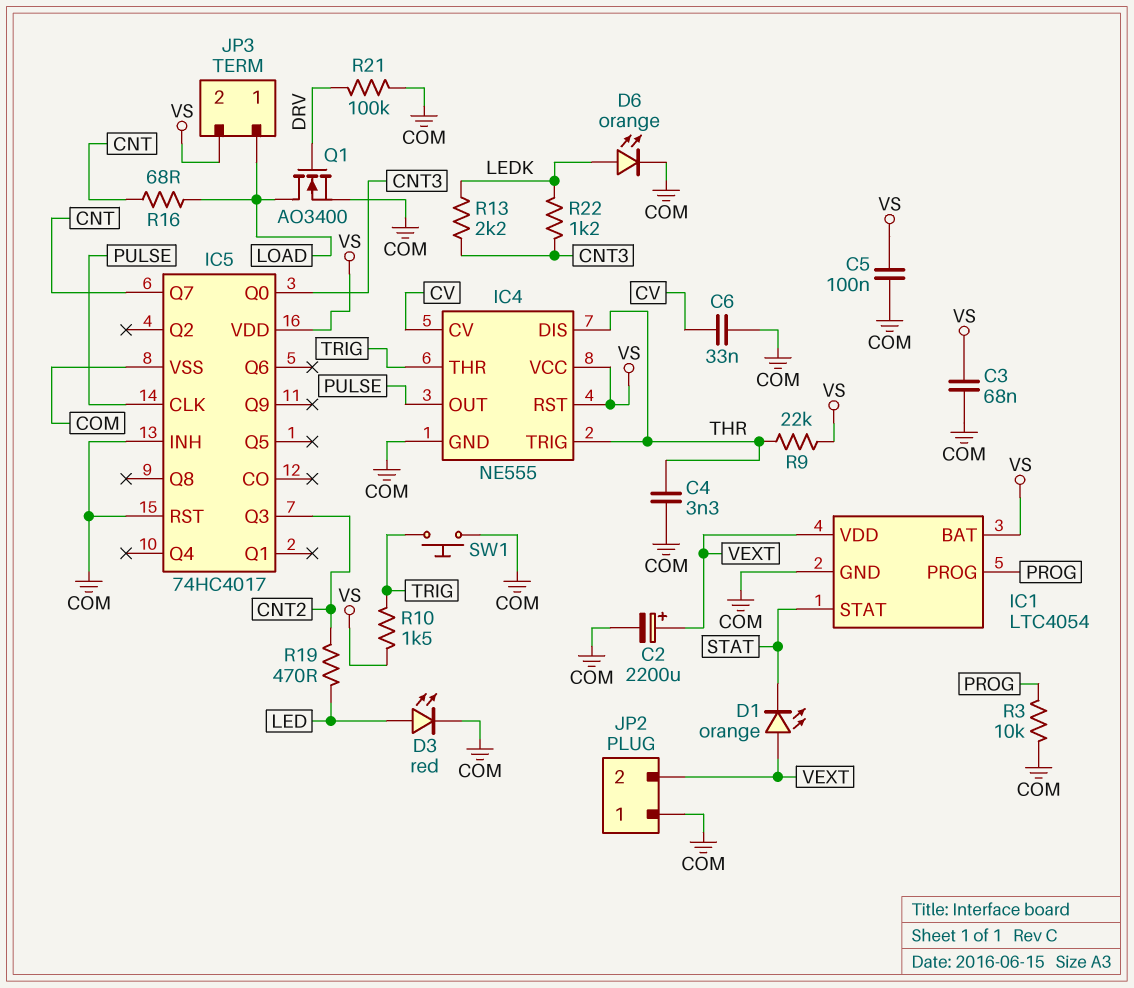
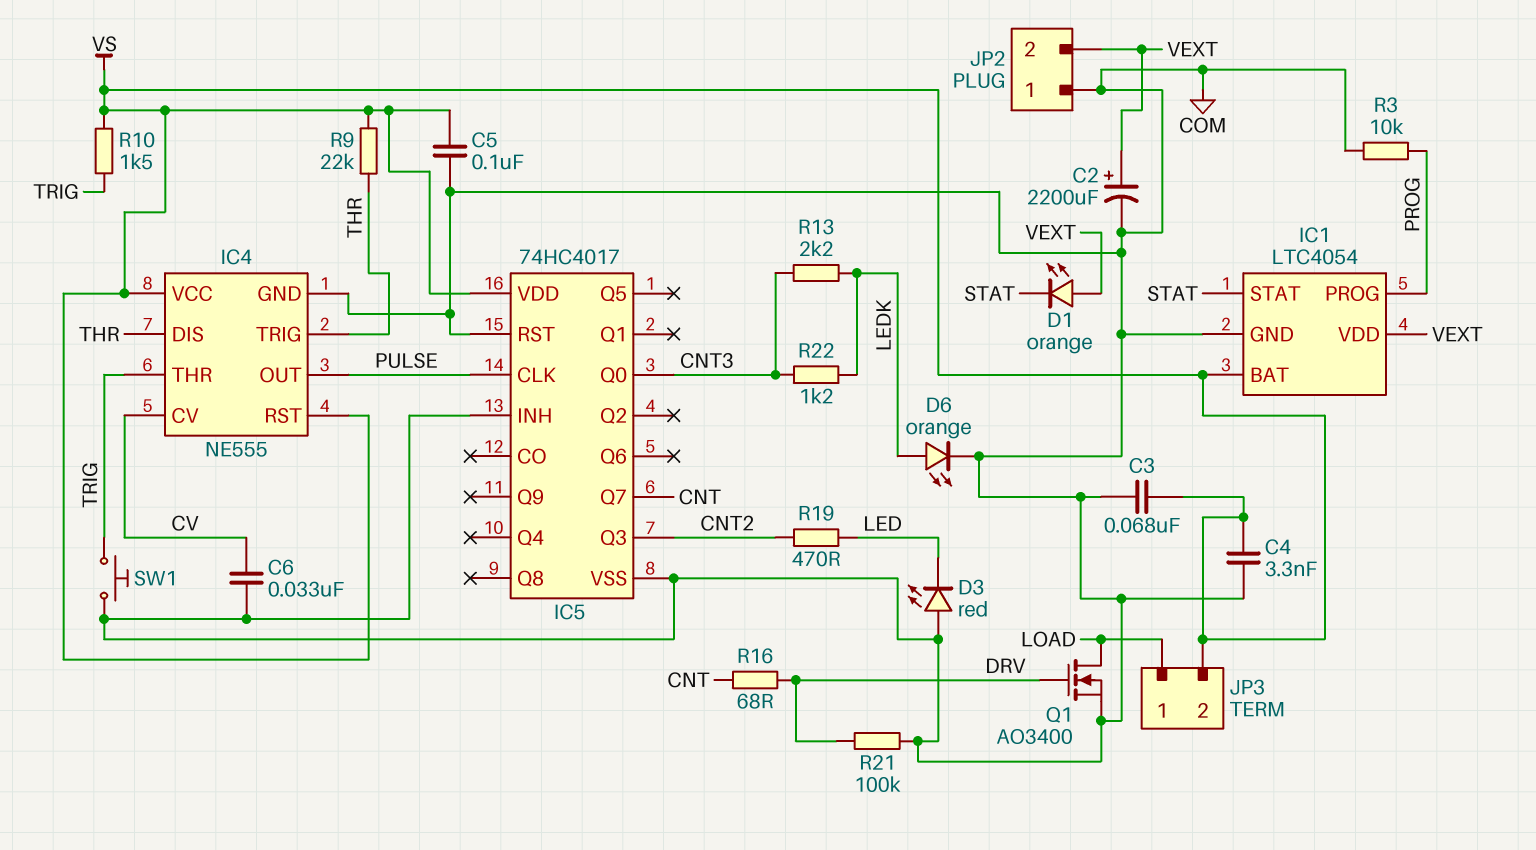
C4: 3.3nF (COM, THR) -> 3.3nF (COM, VS)
D3: LED red (A LED, K COM) -> LED red (A COM, K LED)
R16: 68 (CNT, LOAD) -> 68 (CNT, DRV)

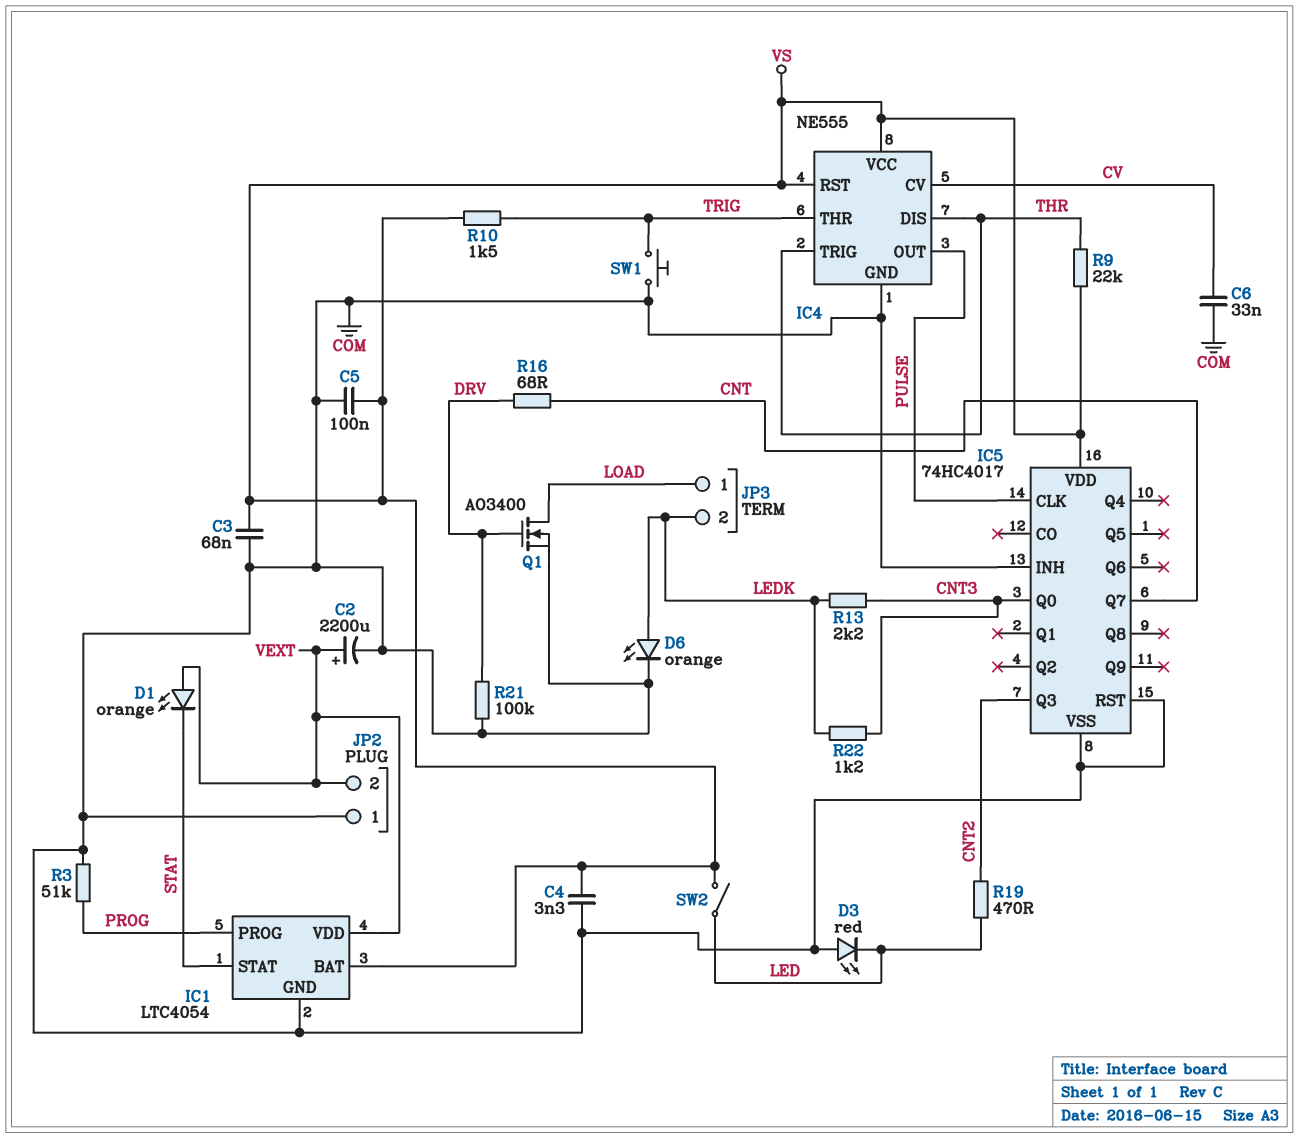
JP3 pin 2: VS -> LEDK
R3: 10k (COM, PROG) -> 51k (COM, PROG)
SW2: none -> switch (LED, VS)

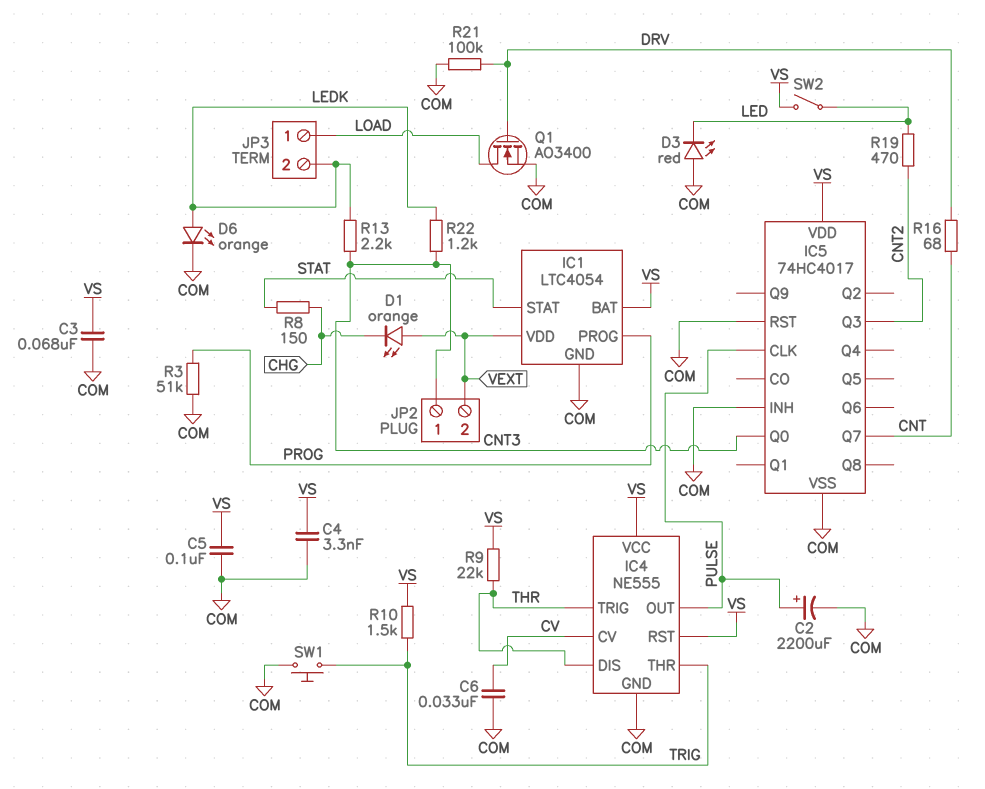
C2: 2200uF (plus VEXT, minus COM) -> 2200uF (plus PULSE, minus COM)
D1: LED orange (A VEXT, K STAT) -> LED orange (A VEXT, K CHG)
JP2 pin 1: COM -> CNT3
R8: none -> 150 (CHG, STAT)

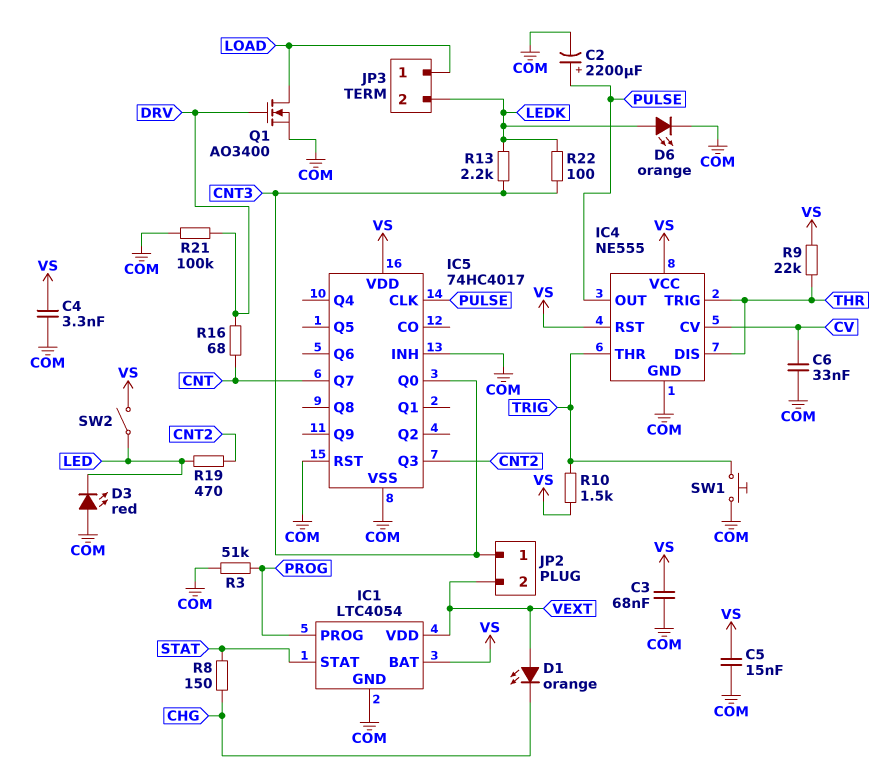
C5: 100nF (COM, VS) -> 15nF (COM, VS)
R22: 1.2k (CNT3, LEDK) -> 100 (CNT3, LEDK)

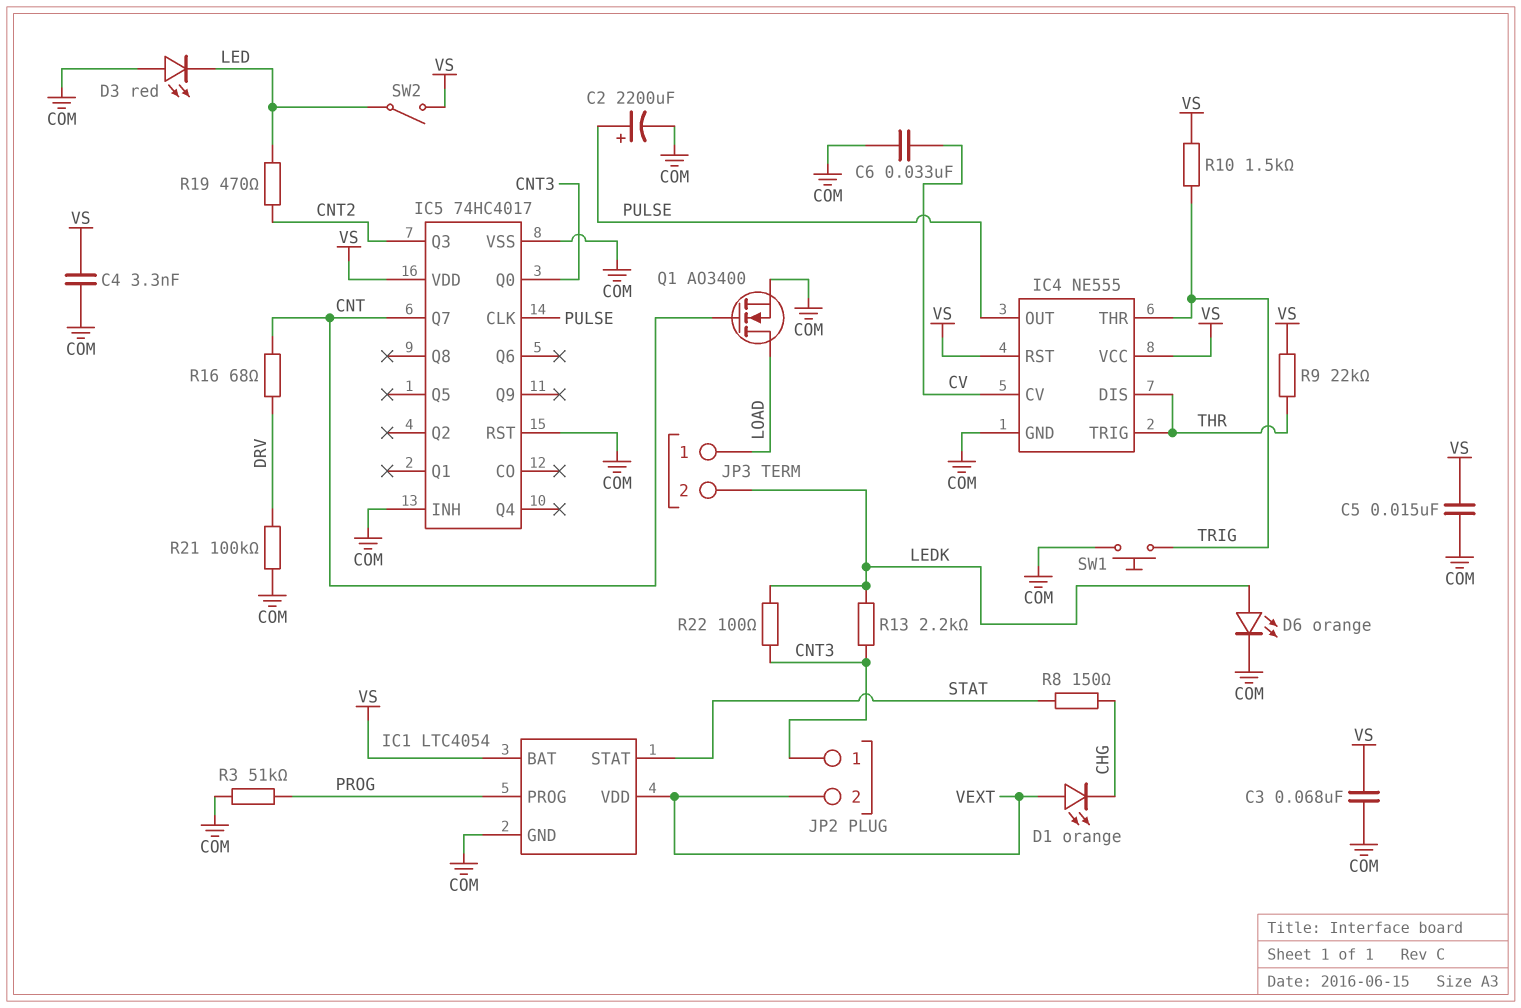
Q1: NMOS AO3400 (G DRV, D LOAD, S COM) -> NMOS AO3400 (G CNT, D LOAD, S COM)

